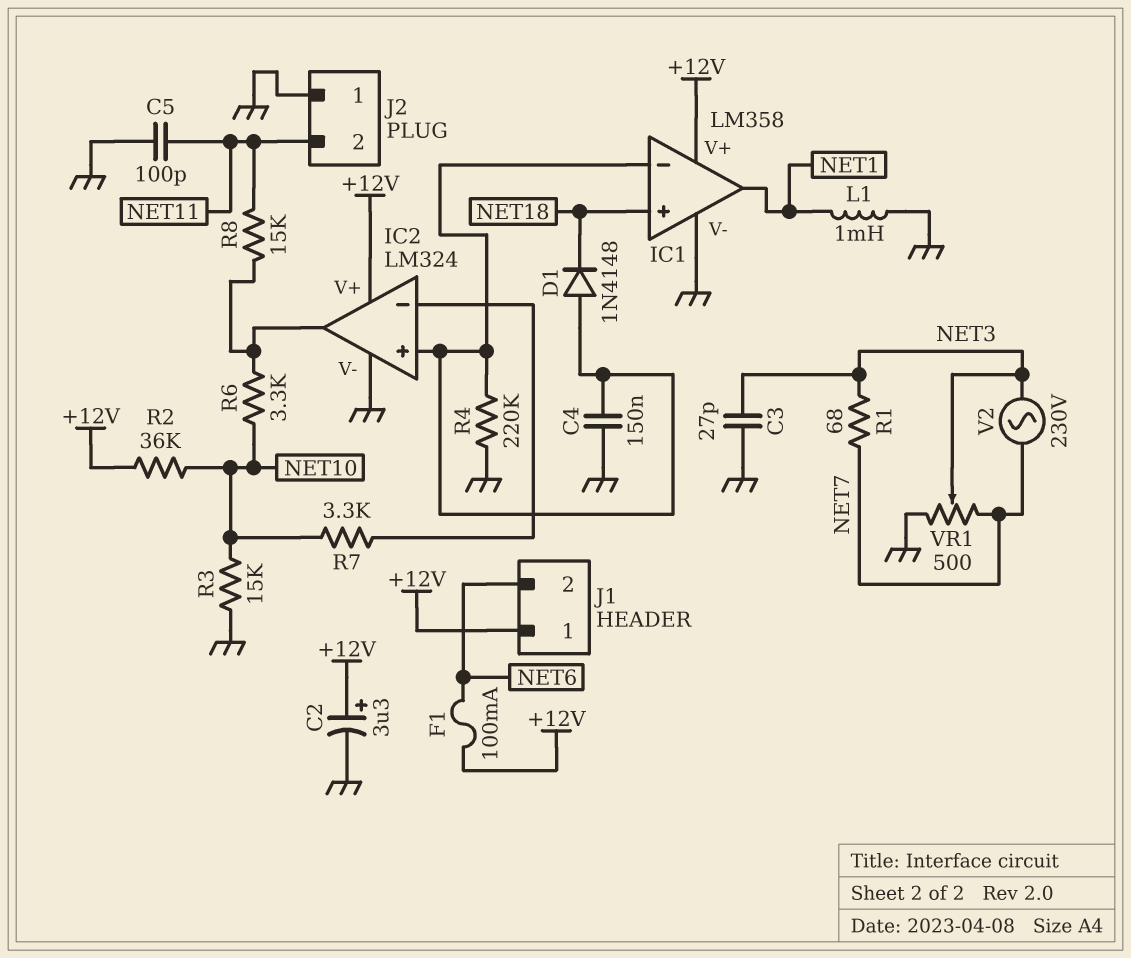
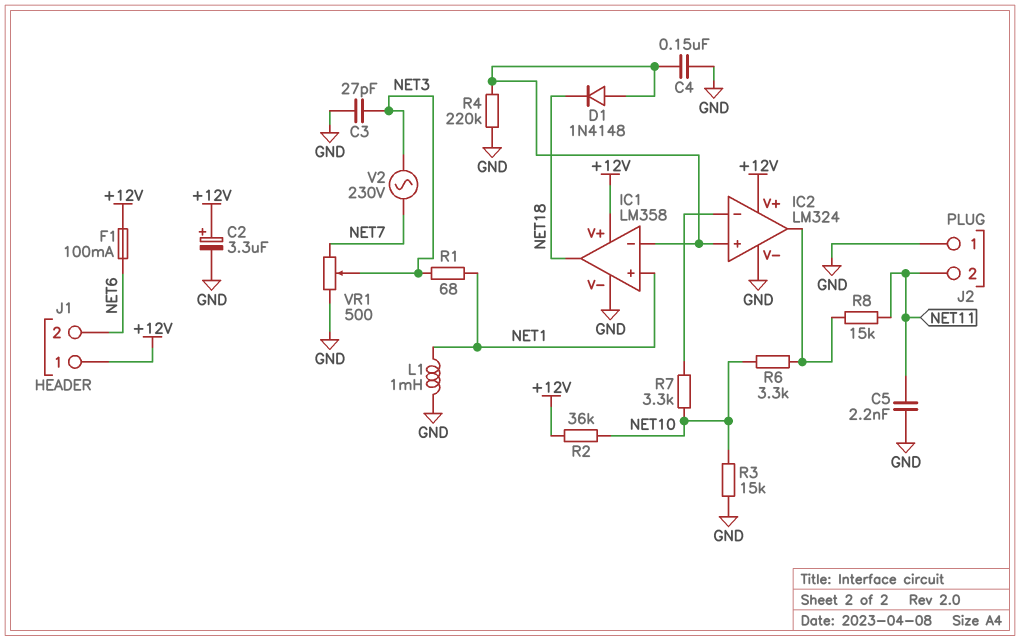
C5: 100pF (GND, NET11) -> 2.2nF (GND, NET11)
IC1 pin in+: NET18 -> NET1
IC1 pin out: NET1 -> NET18
R1: 68 (NET3, NET7) -> 68 (NET1, NET3)

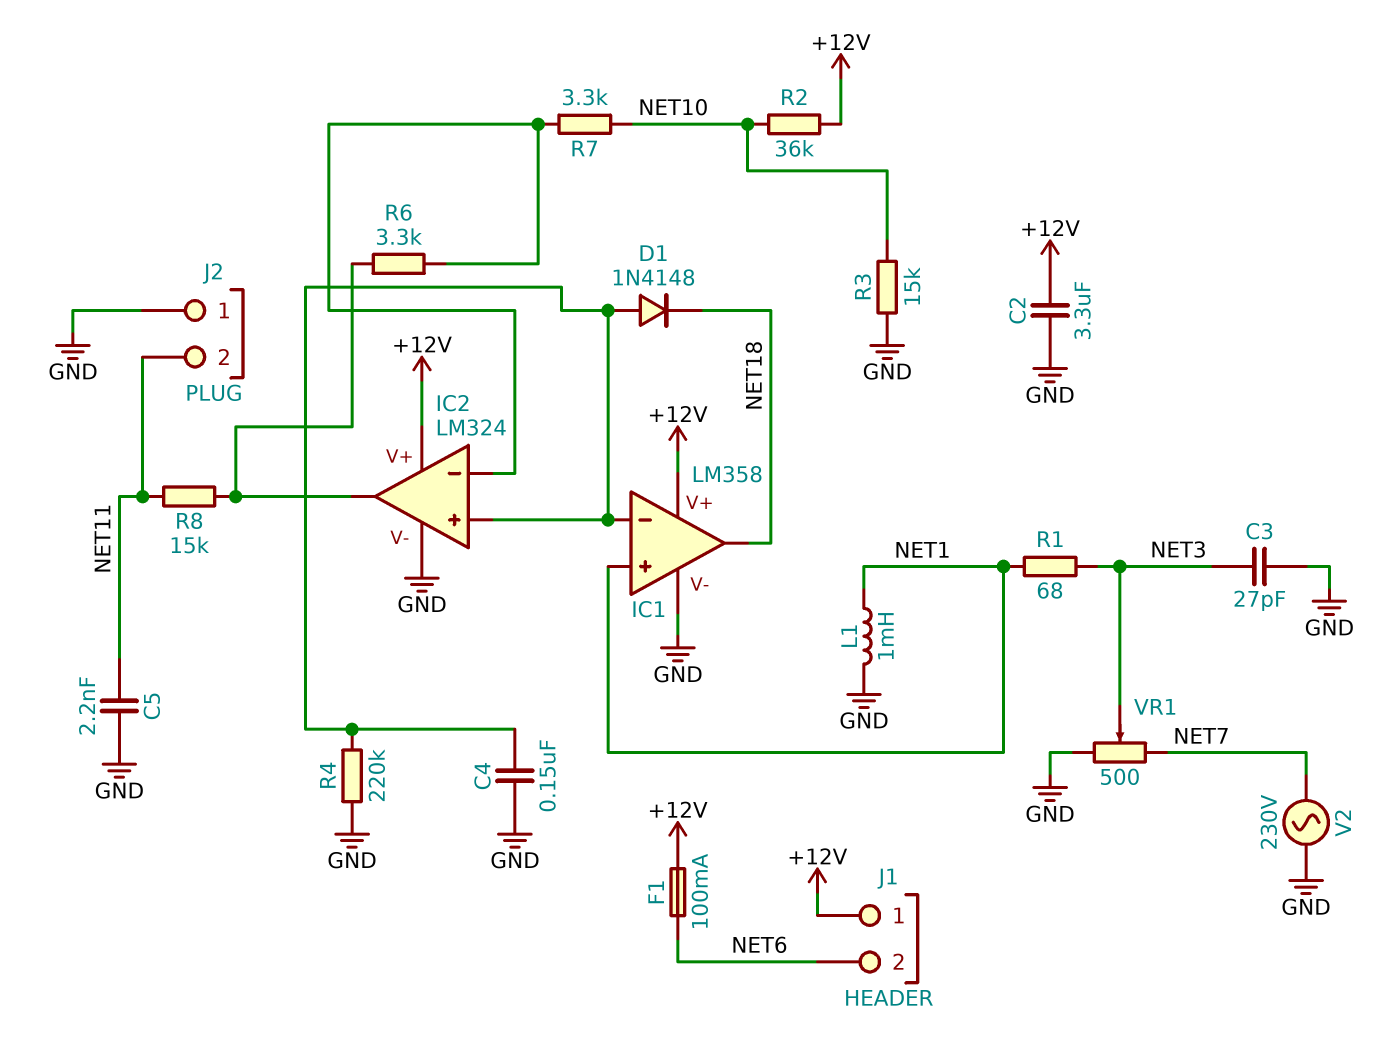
C2: 3.3uF (plus +12V, minus GND) -> 3.3uF (+12V, GND)
R6: 3.3k (IC2/out, NET10) -> 3.3k (IC2/in-, IC2/out)
V2: AC 230V (NET3, NET7) -> AC 230V (GND, NET7)

